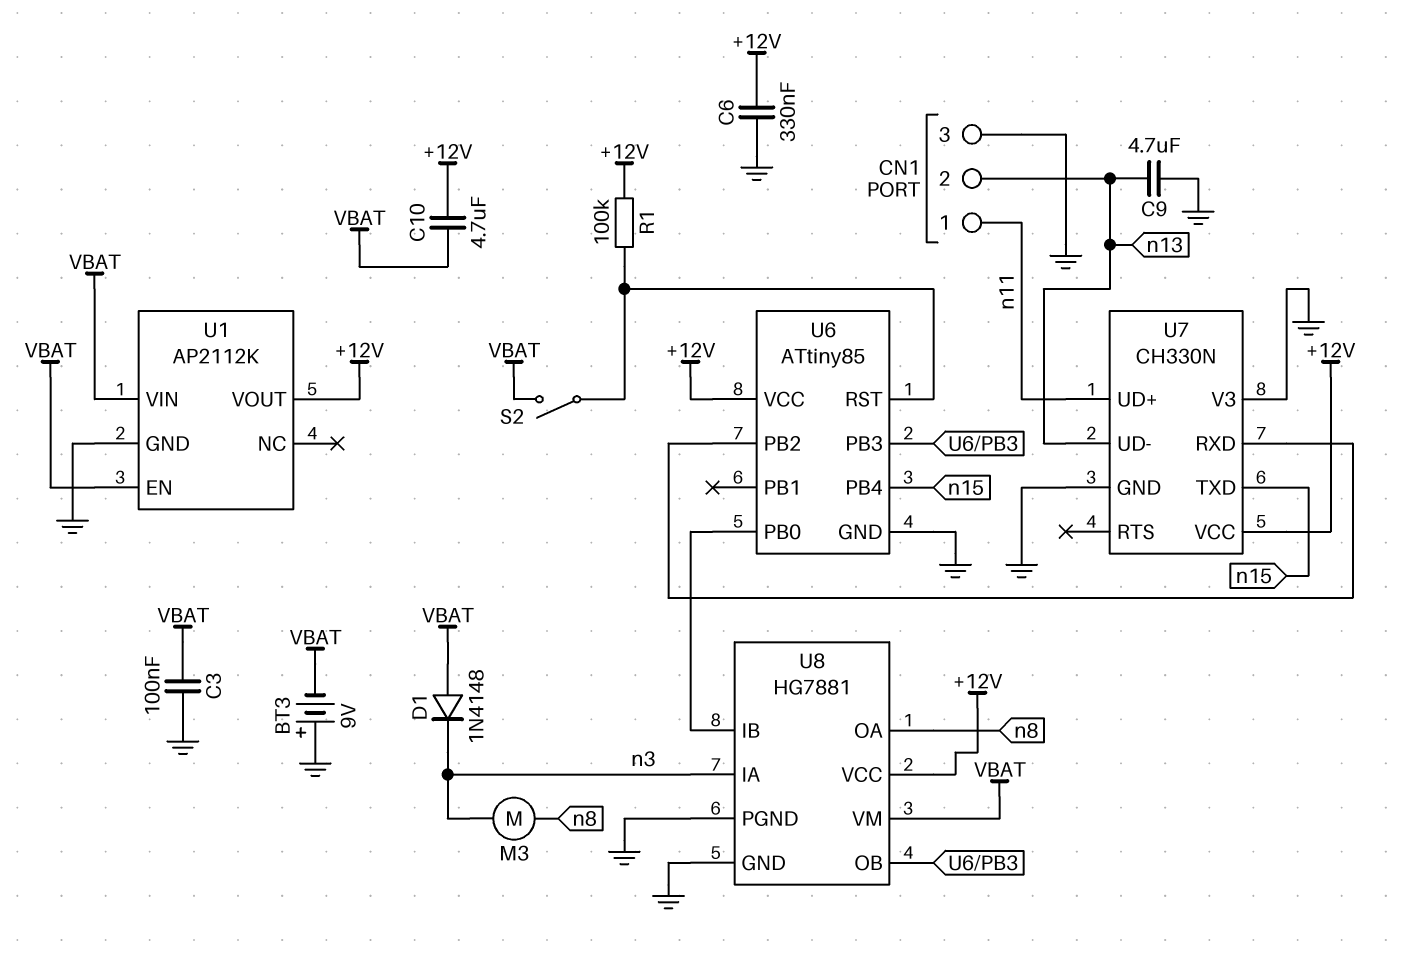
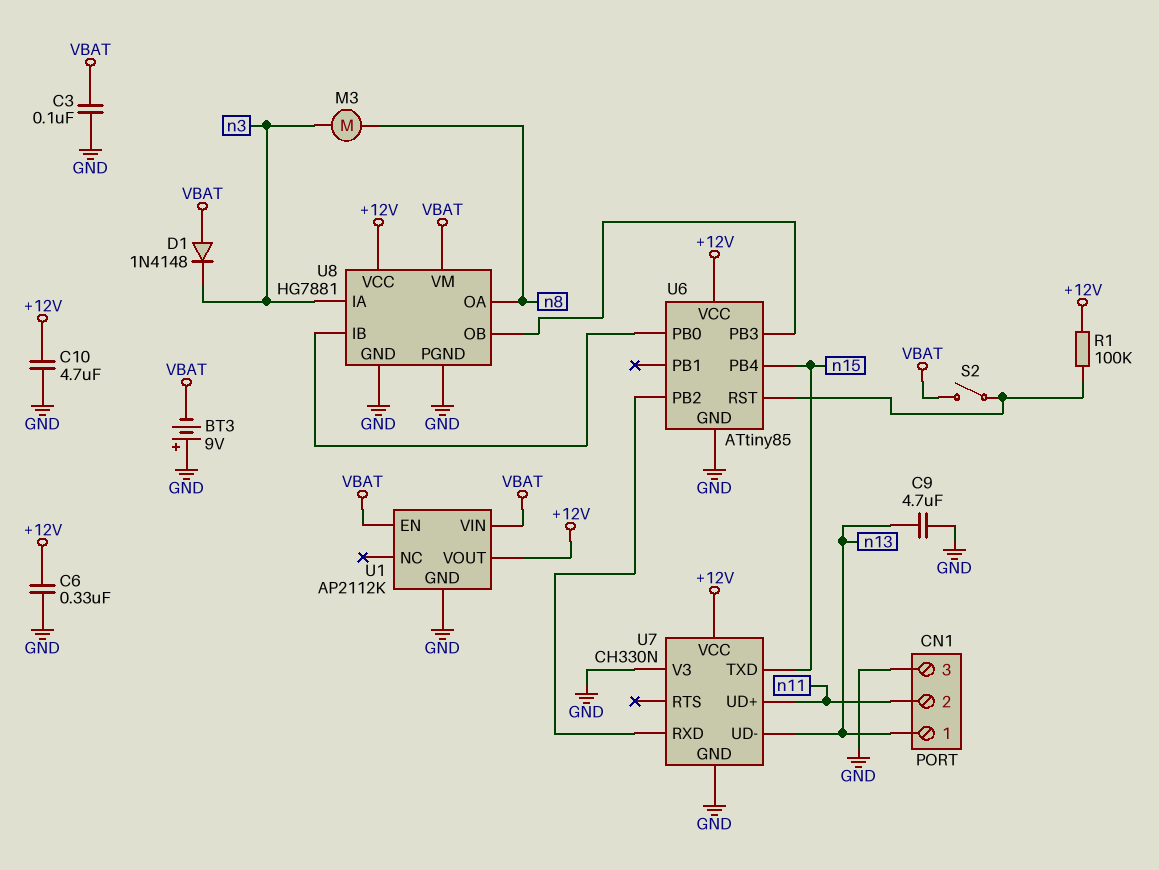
C10: 4.7uF (+12V, VBAT) -> 4.7uF (+12V, GND)
CN1 pin 1: n11 -> n13
CN1 pin 2: n13 -> n11

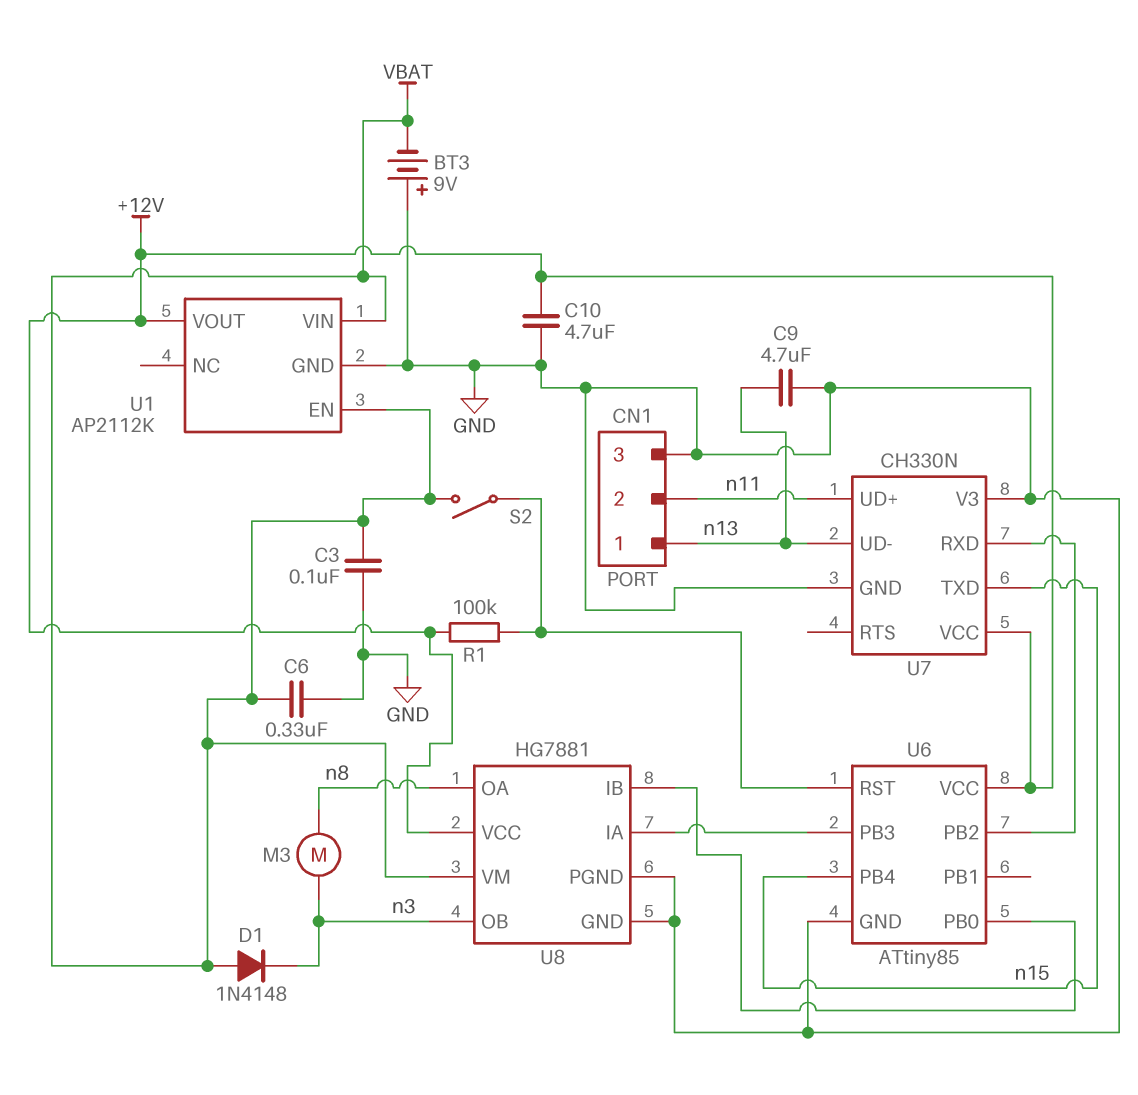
C6: 330nF (+12V, GND) -> 330nF (GND, VBAT)
U8 pin IA: n3 -> U6/PB3
U8 pin OB: U6/PB3 -> n3

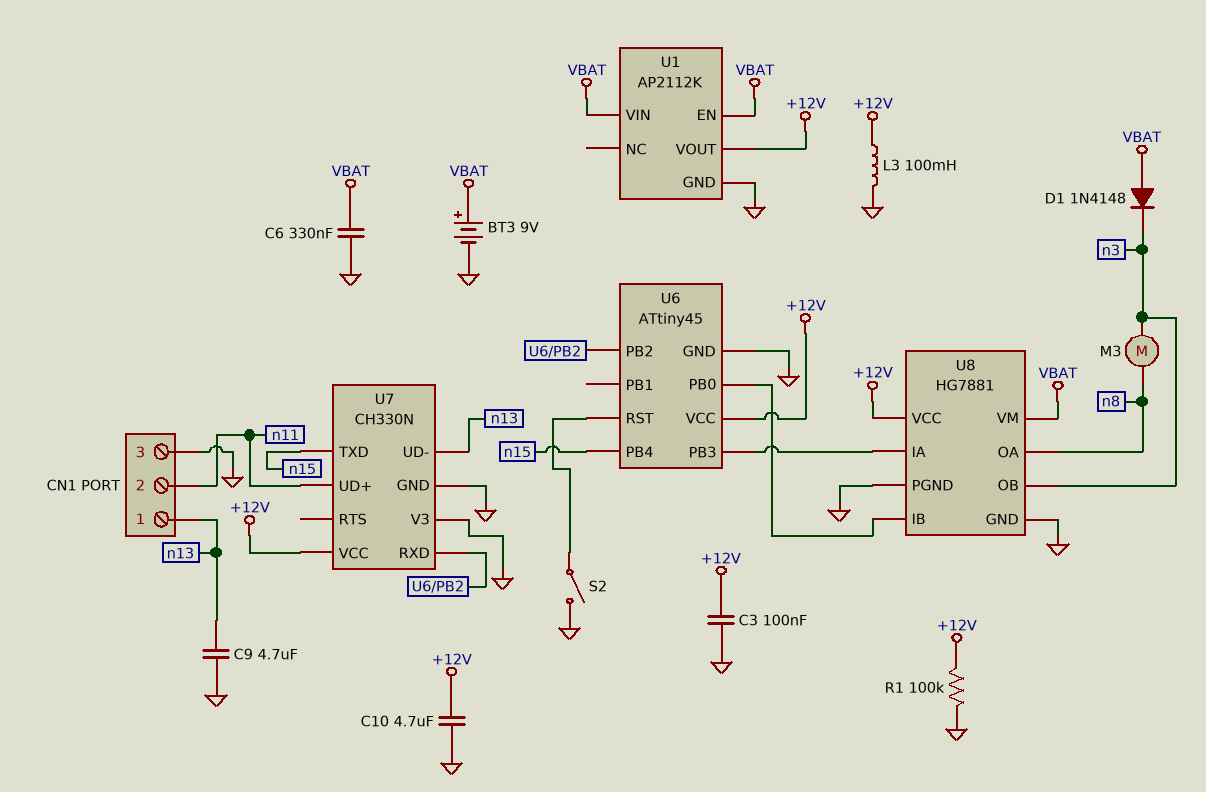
BT3: 9V (plus GND, minus VBAT) -> 9V (plus VBAT, minus GND)
C3: 100nF (GND, VBAT) -> 100nF (+12V, GND)
L3: none -> 100mH (+12V, GND)
R1: 100k (+12V, U6/RST) -> 100k (+12V, GND)
S2: switch (U6/RST, VBAT) -> switch (GND, U6/RST)
U6: ATtiny85 -> ATtiny45

